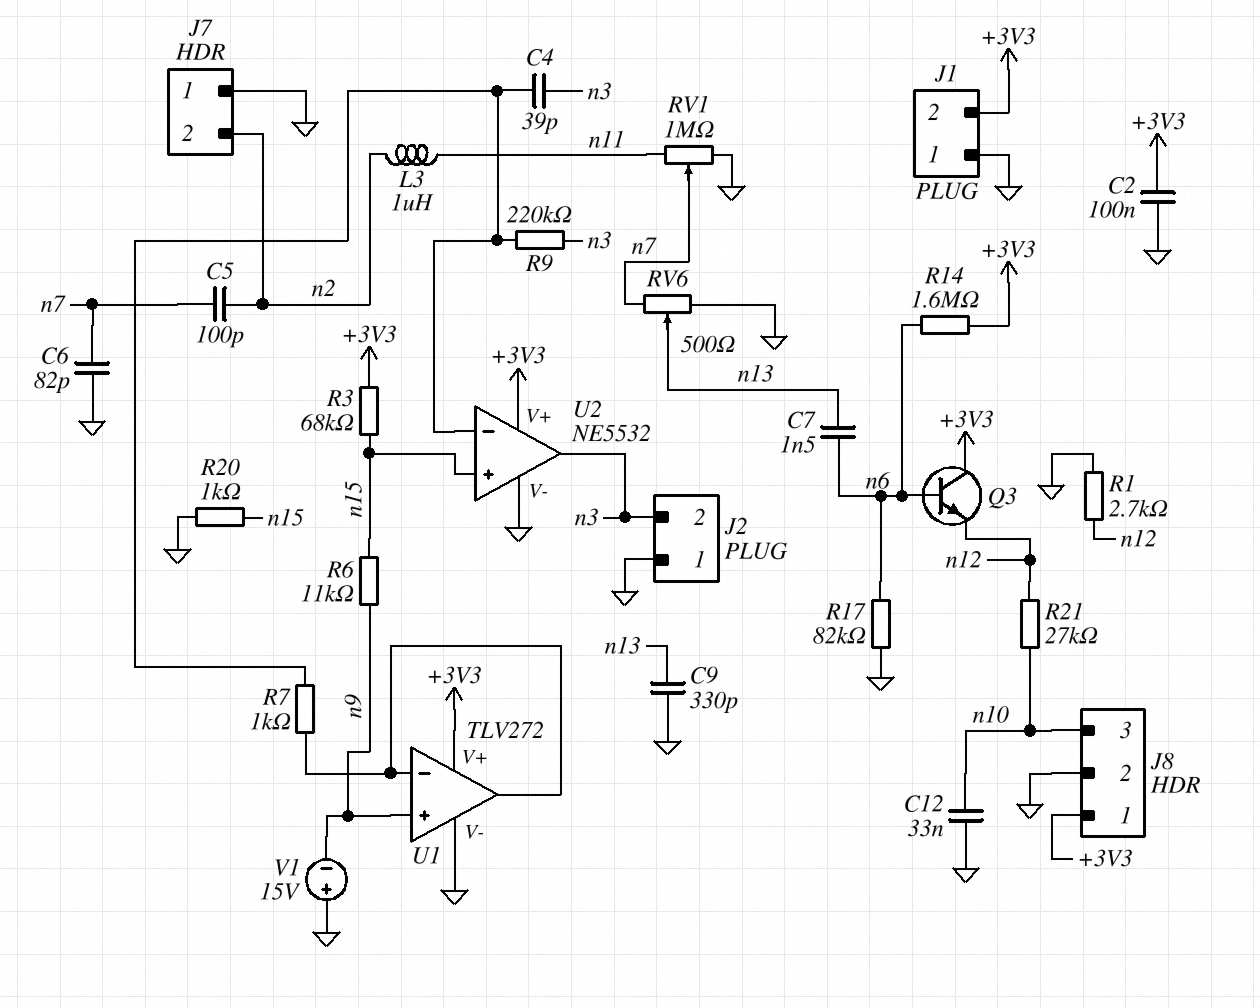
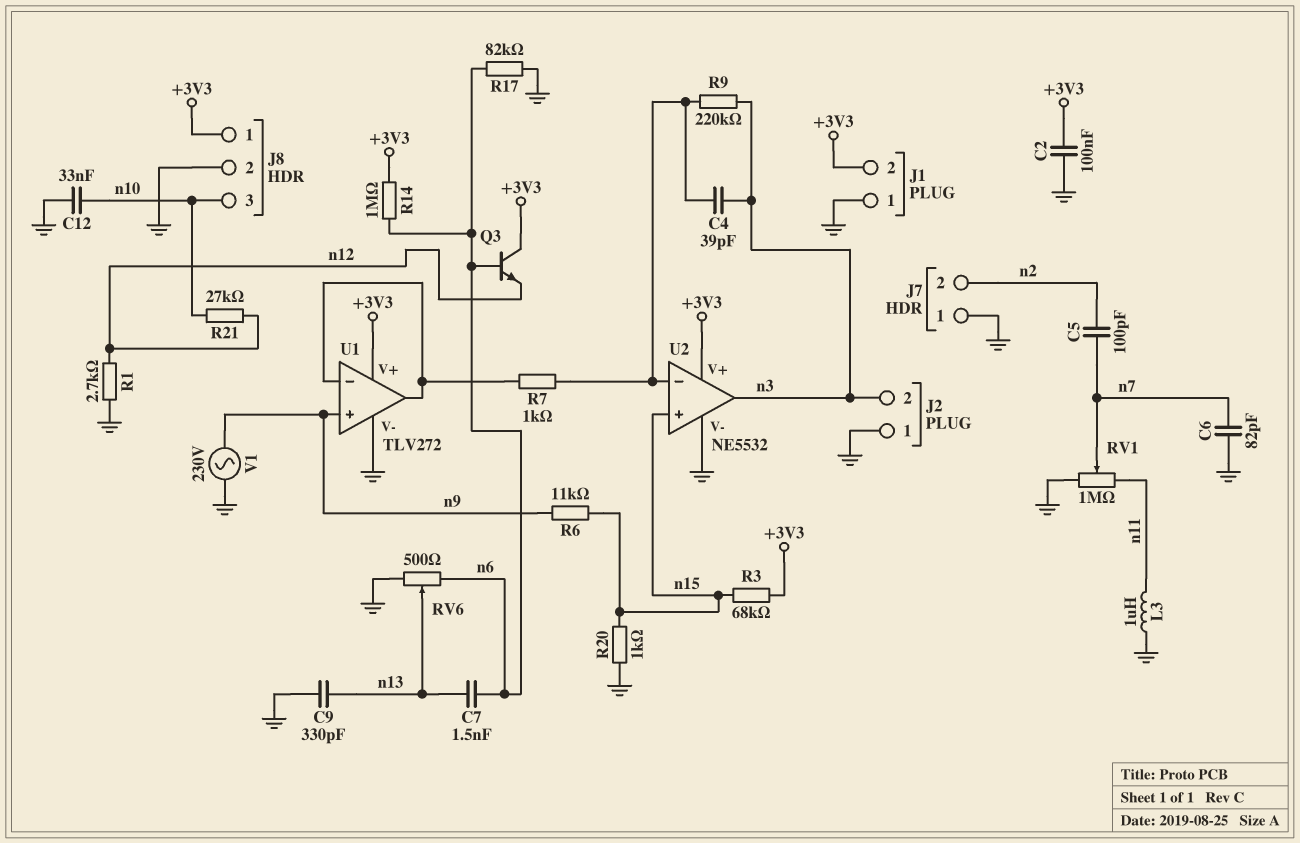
L3: 1uH (n2, n11) -> 1uH (GND, n11)
R14: 1.6M (+3V3, n6) -> 1M (+3V3, n6)
RV6: 500 (GND, n7, wiper n13) -> 500 (GND, n6, wiper n13)
V1: 15V (plus GND, minus n9) -> AC 230V (GND, n9)

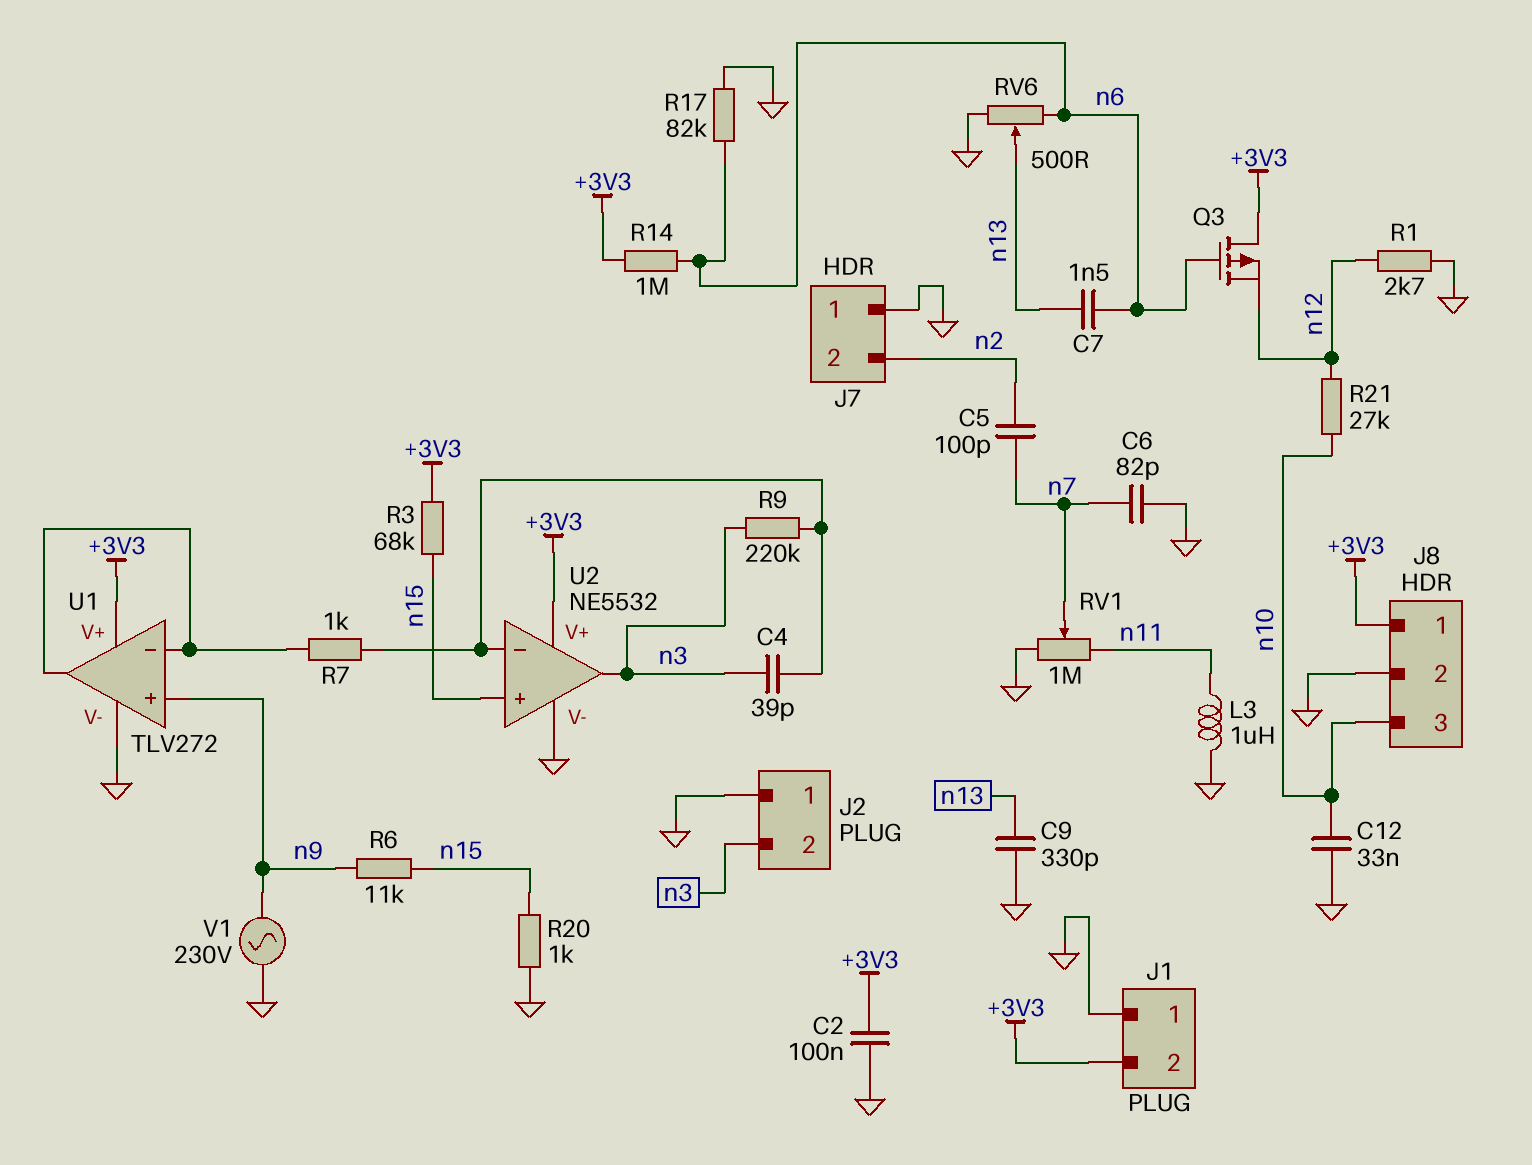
Q3: NPN (B n6, C +3V3, E n12) -> PMOS (G n6, D +3V3, S n12)

